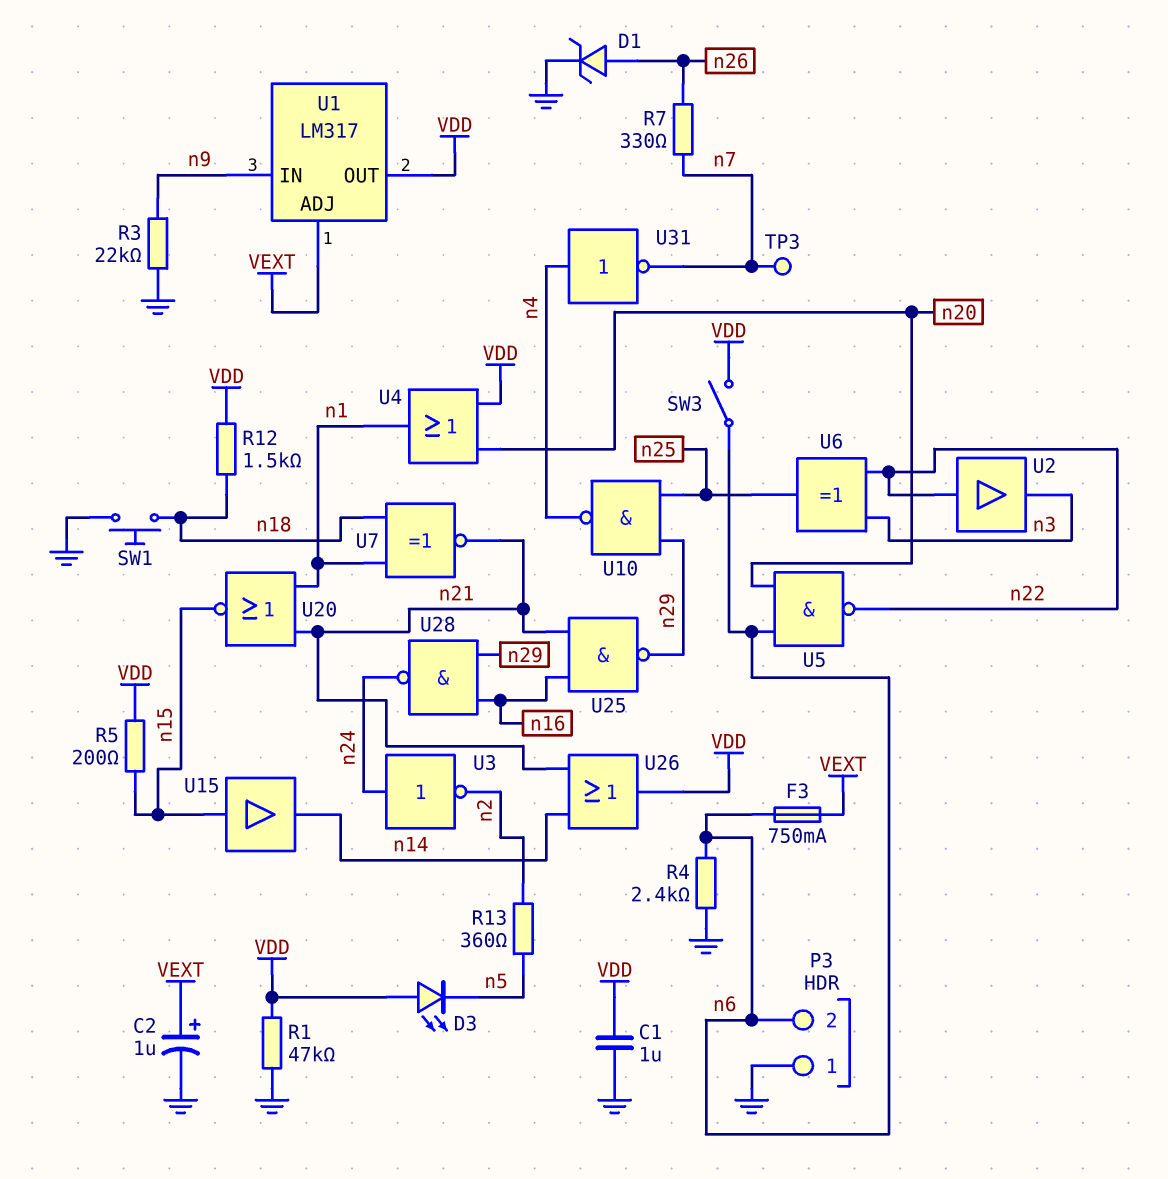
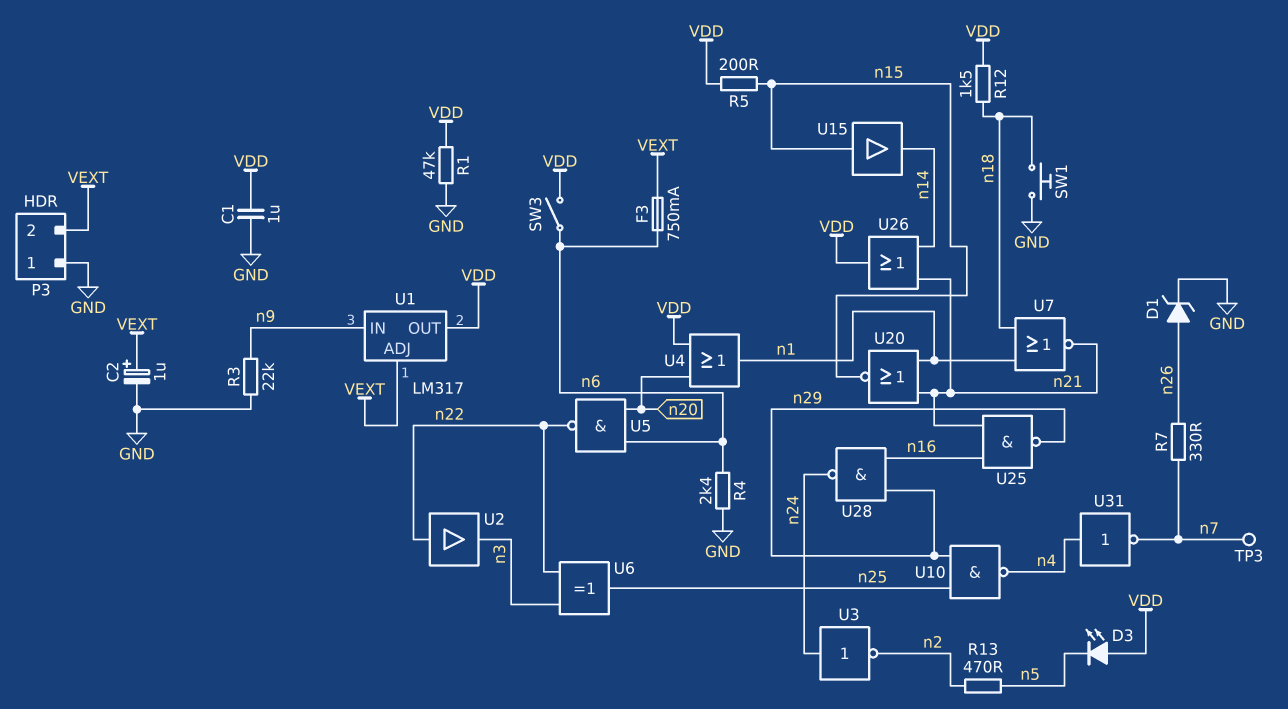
P3 pin 2: n6 -> VEXT
R13: 360 (n2, n5) -> 470 (n2, n5)
U7: XNOR (in n1, in n18, out n21) -> NOR (in n1, in n18, out n21)

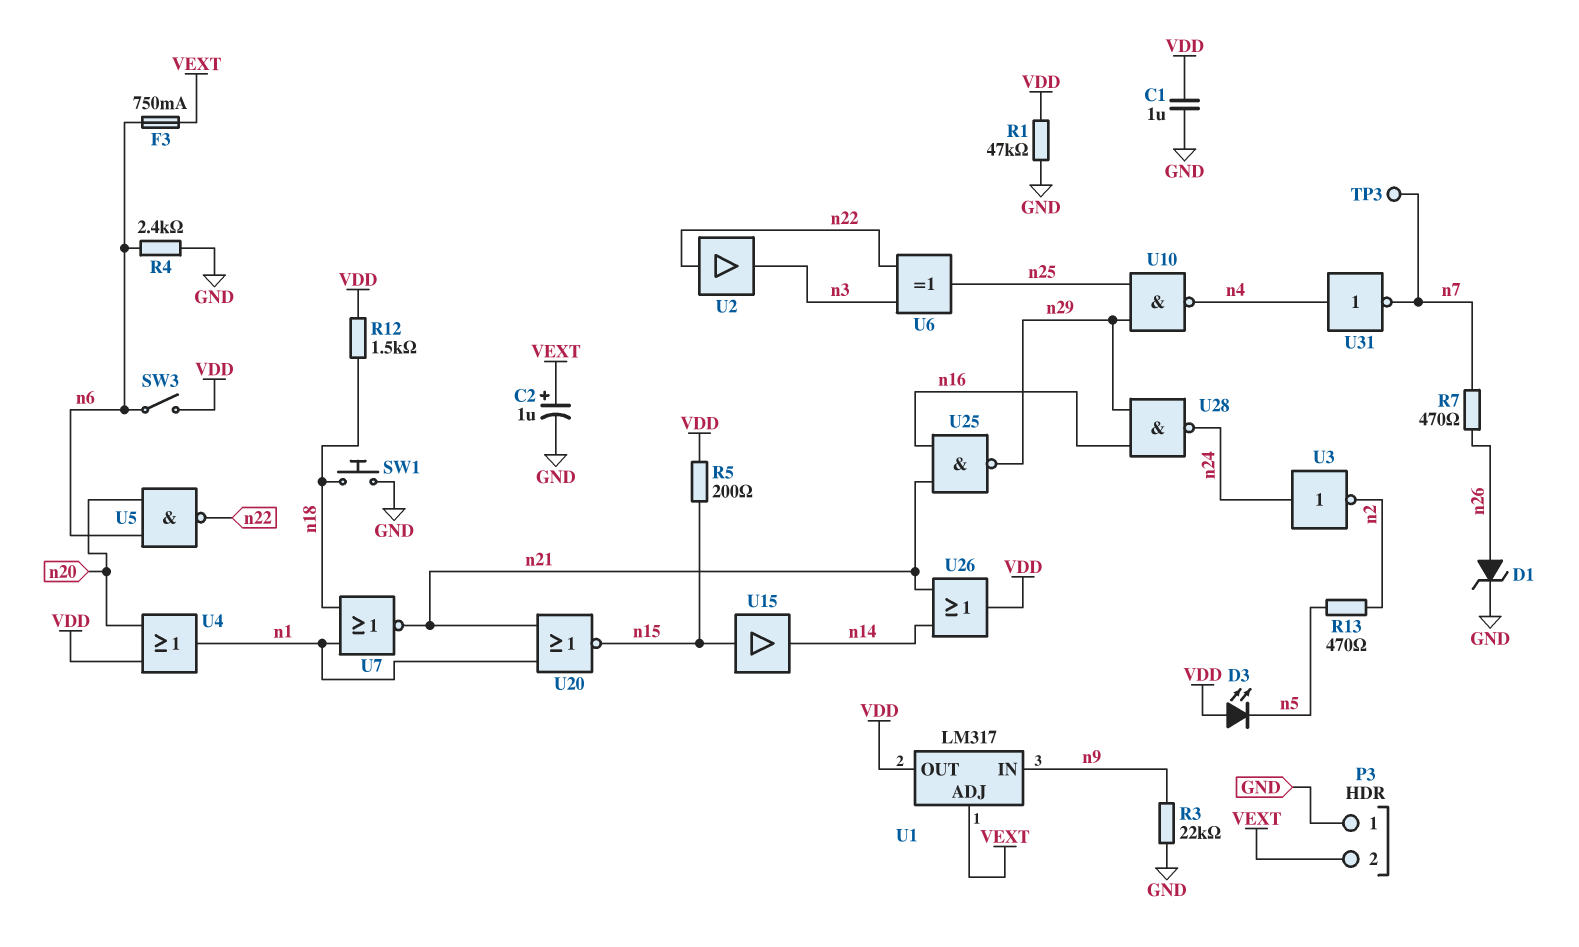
R7: 330 (n7, n26) -> 470 (n7, n26)

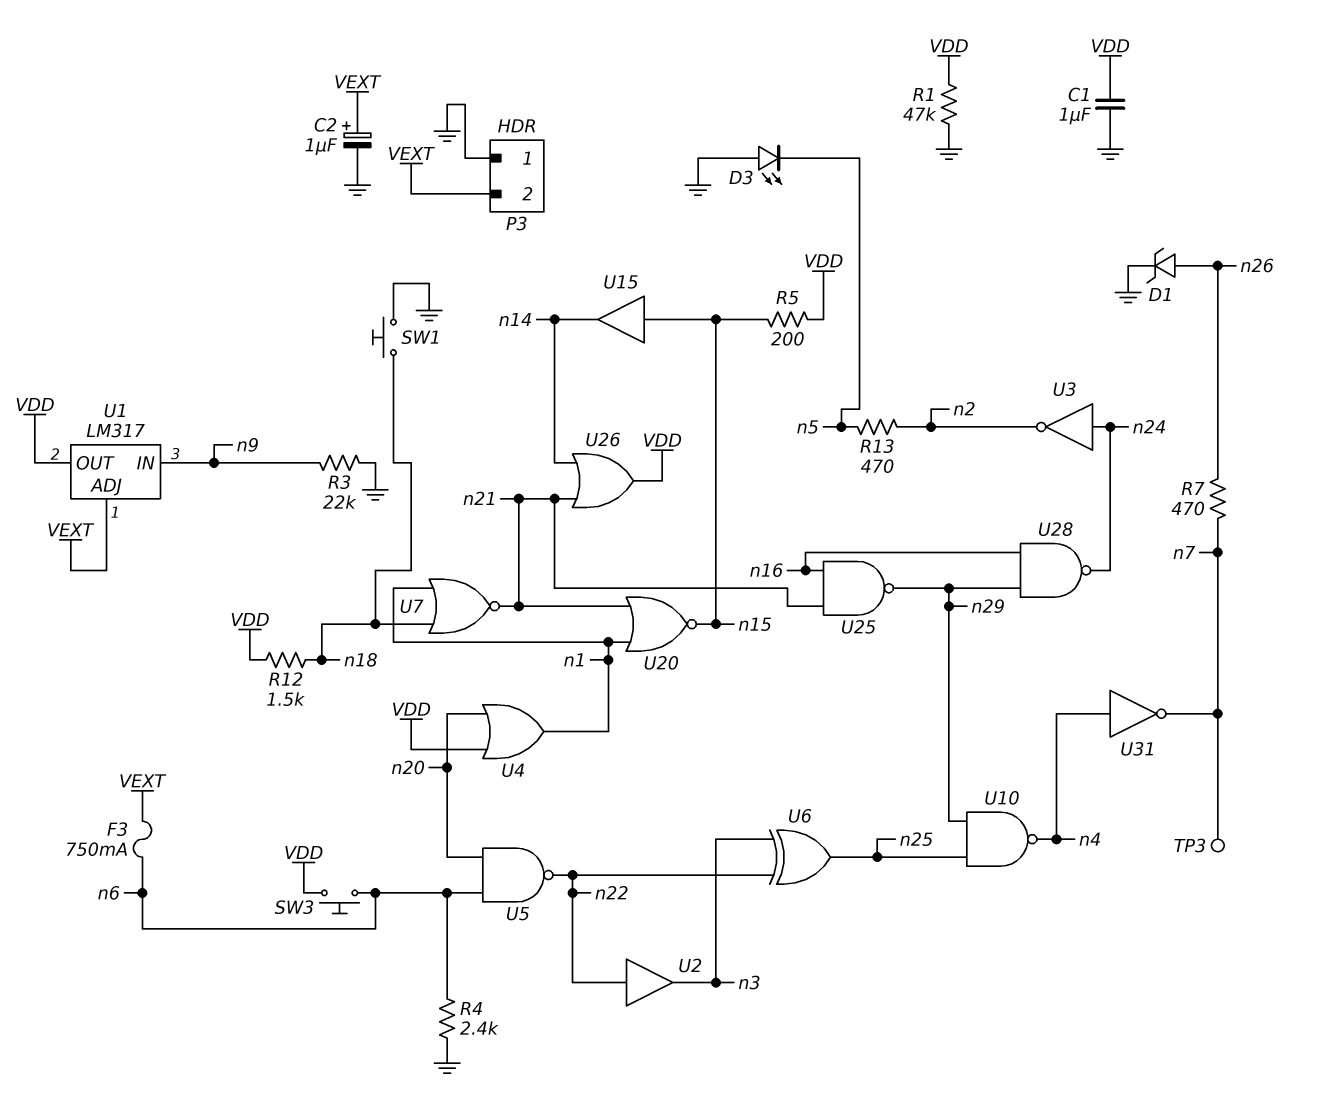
D3: LED (A VDD, K n5) -> LED (A GND, K n5)
SW3: switch (VDD, n6) -> button (VDD, n6)

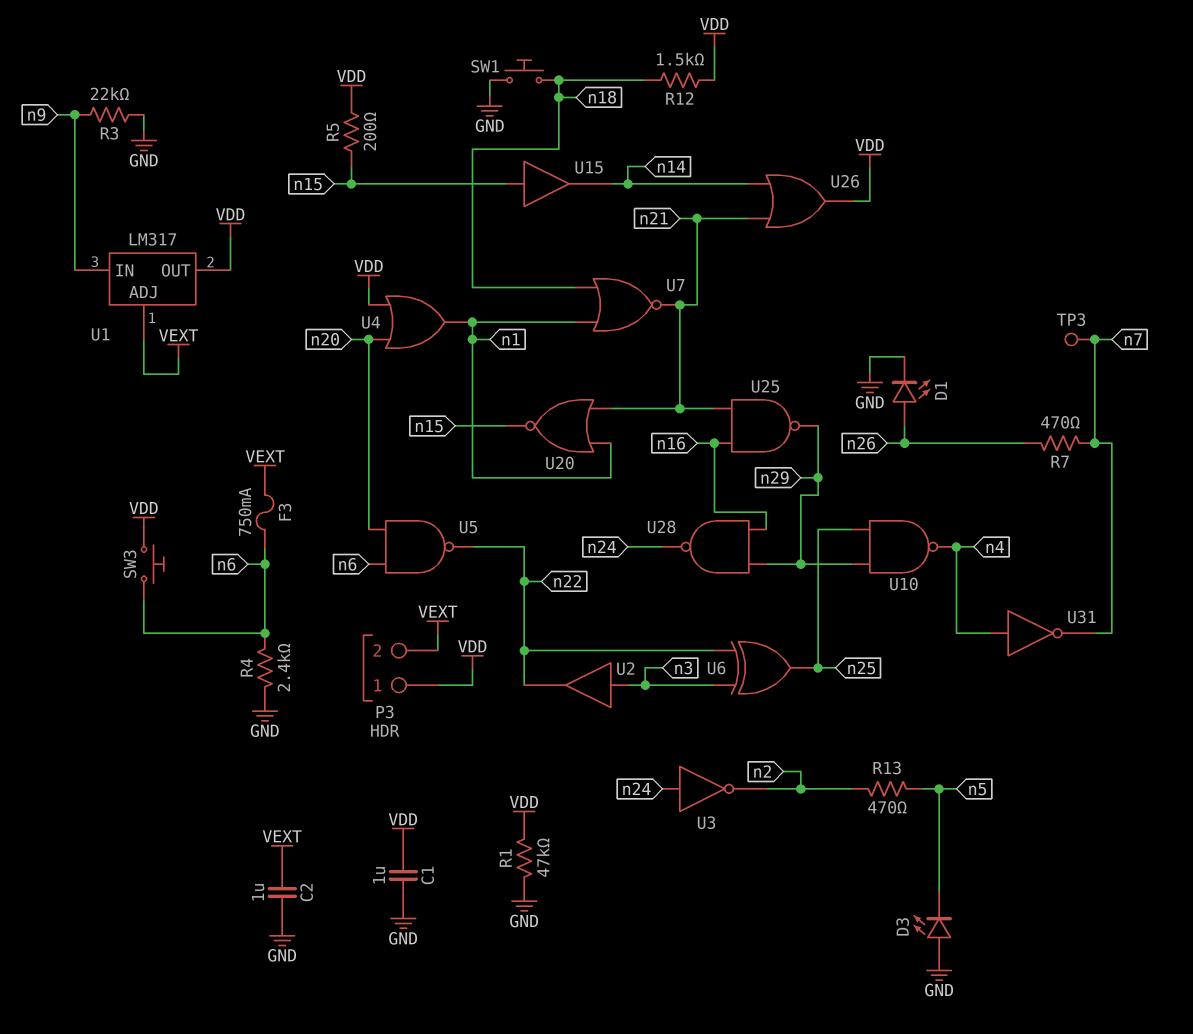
C2: 1uF (plus VEXT, minus GND) -> 1uF (GND, VEXT)
D1: zener (A n26, K GND) -> LED (A n26, K GND)
P3 pin 1: GND -> VDD
U2: buffer (in n22, out n3) -> buffer (in n3, out n22)

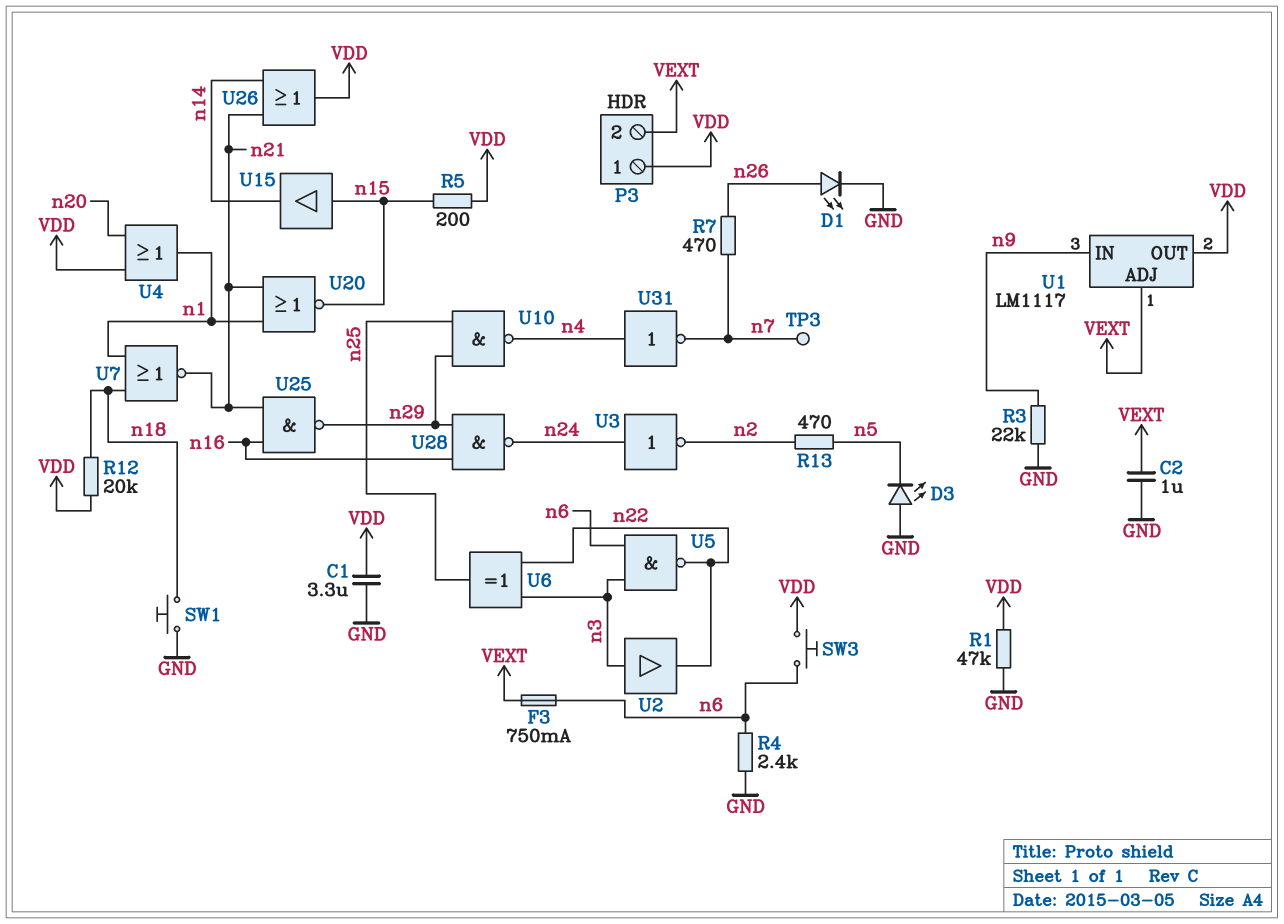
C1: 1uF (GND, VDD) -> 3.3uF (GND, VDD)
R12: 1.5k (VDD, n18) -> 20k (VDD, n18)
U1: LM317 -> LM1117
U5: NAND (in n6, in n20, out n22) -> NAND (in n3, in n6, out n22)

